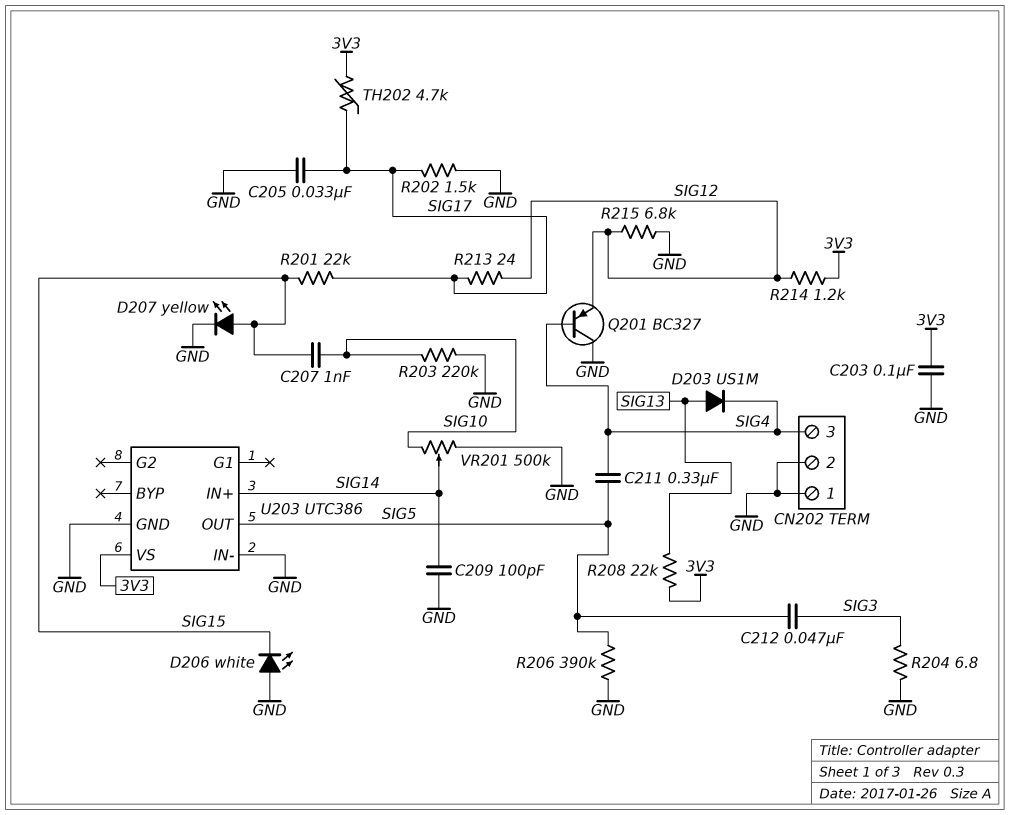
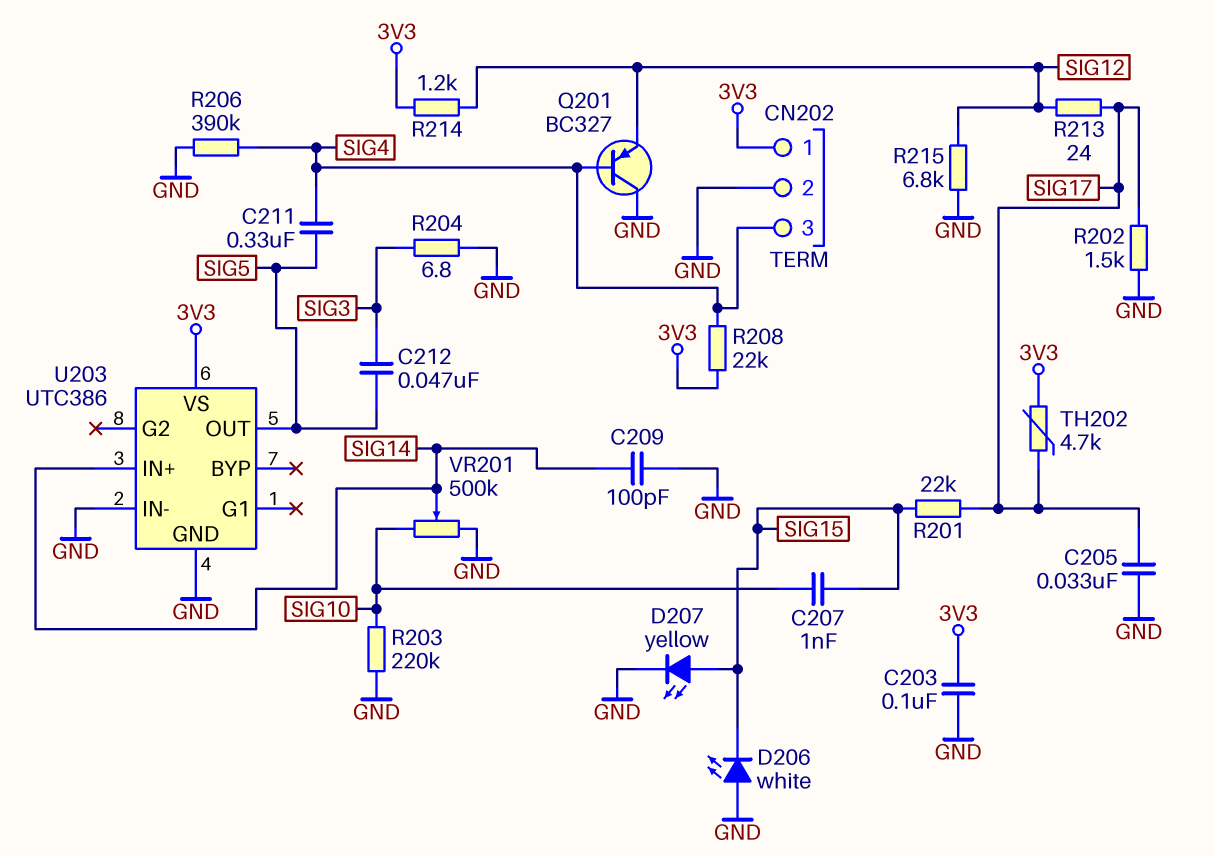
CN202 pin 1: GND -> 3V3
D203: diode US1M (A SIG13, K SIG4) -> none
R206: 390k (GND, SIG5) -> 390k (GND, SIG4)
R208: 22k (3V3, SIG13) -> 22k (3V3, SIG4)

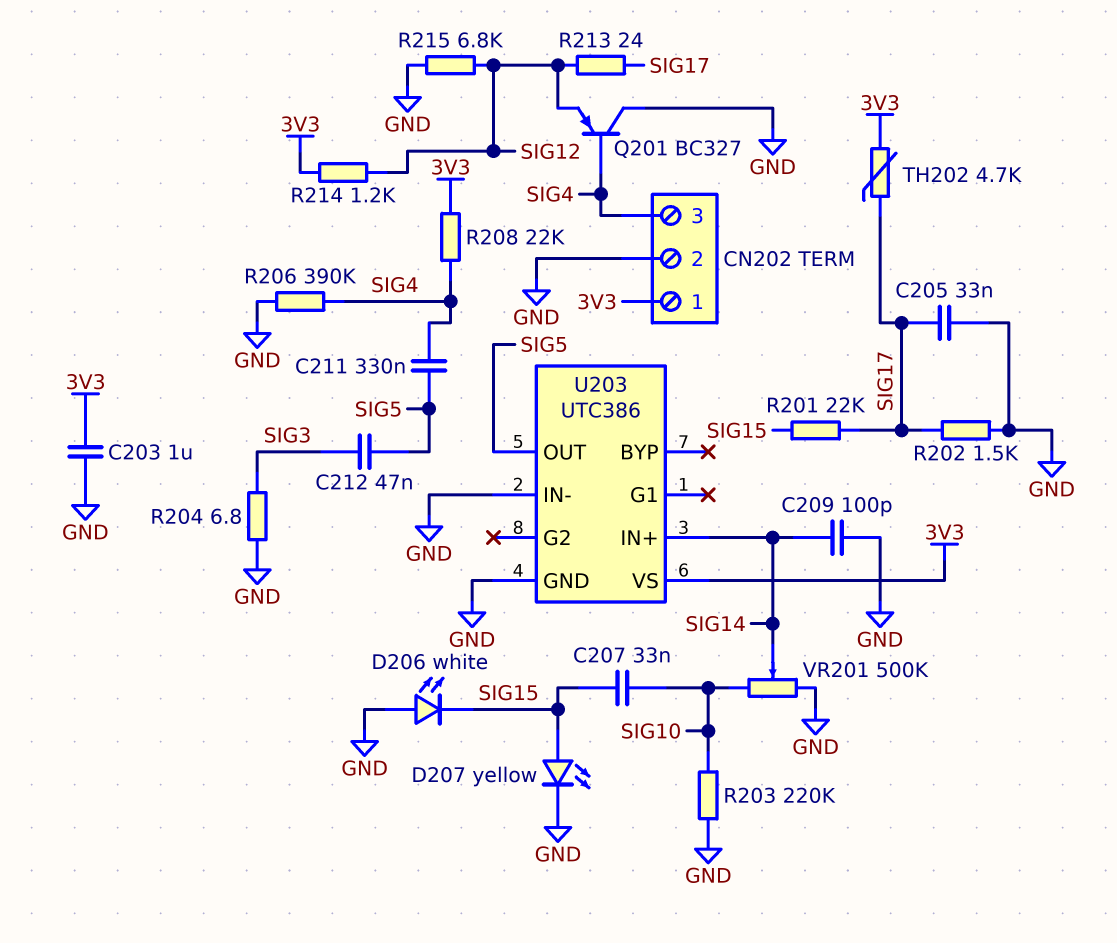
C203: 100nF (3V3, GND) -> 1uF (3V3, GND)
C207: 1nF (SIG10, SIG15) -> 33nF (SIG10, SIG15)

